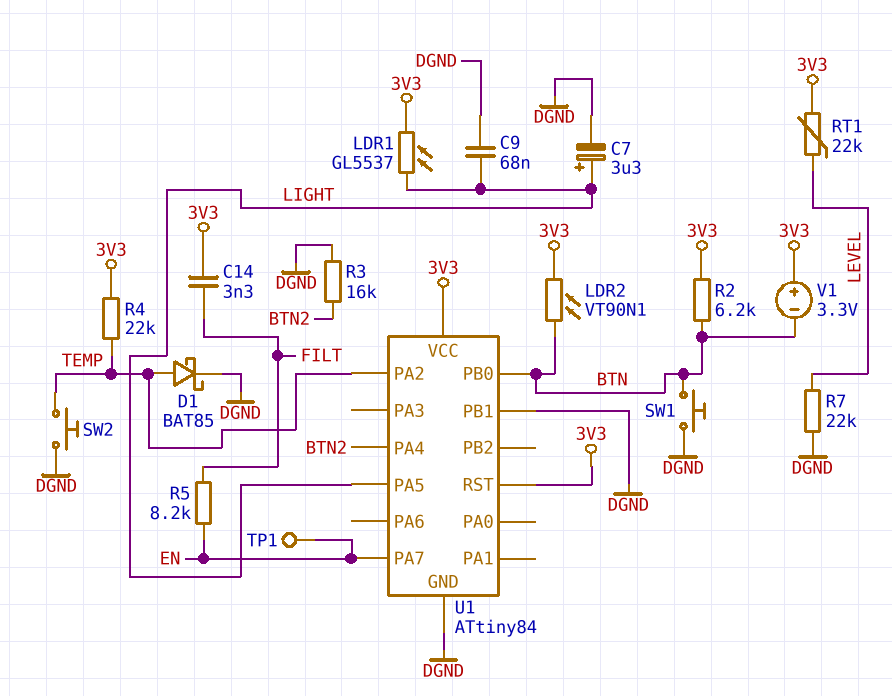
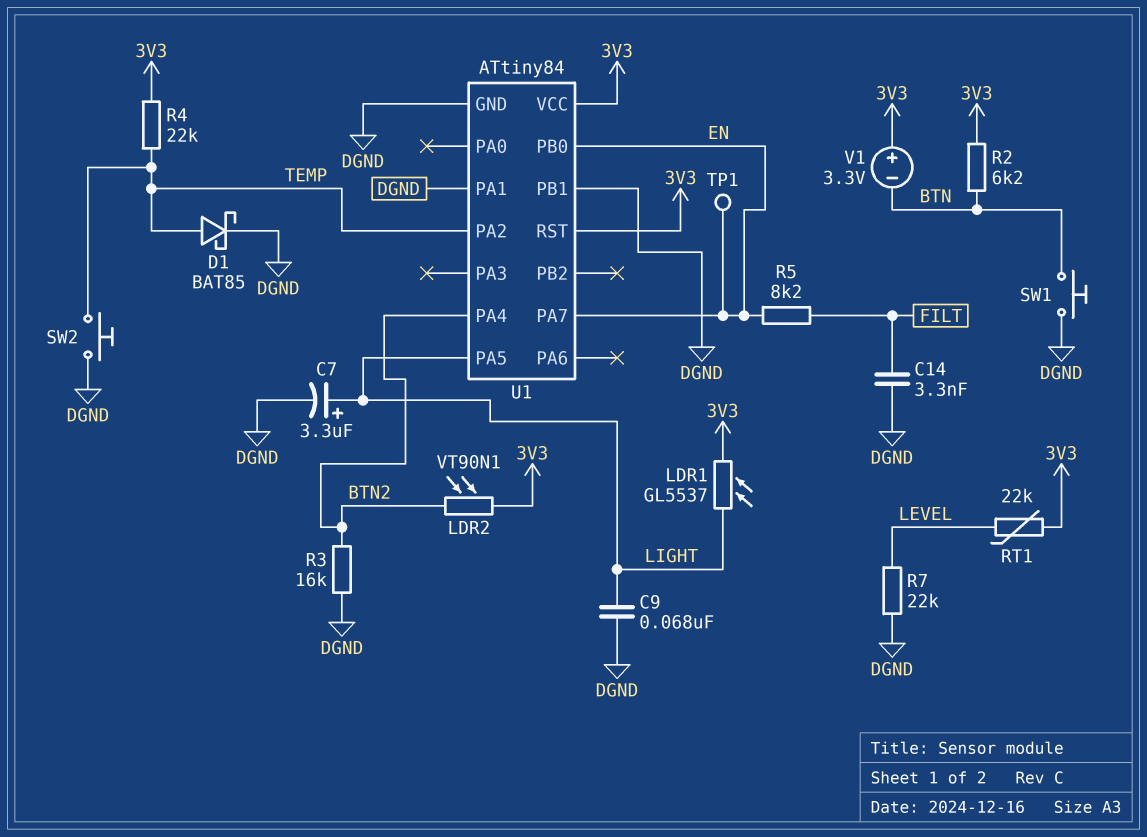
C14: 3.3nF (3V3, FILT) -> 3.3nF (DGND, FILT)
LDR2: VT90N1 (3V3, BTN) -> VT90N1 (3V3, BTN2)
U1 pin PA1: none -> DGND
U1 pin PB0: BTN -> EN

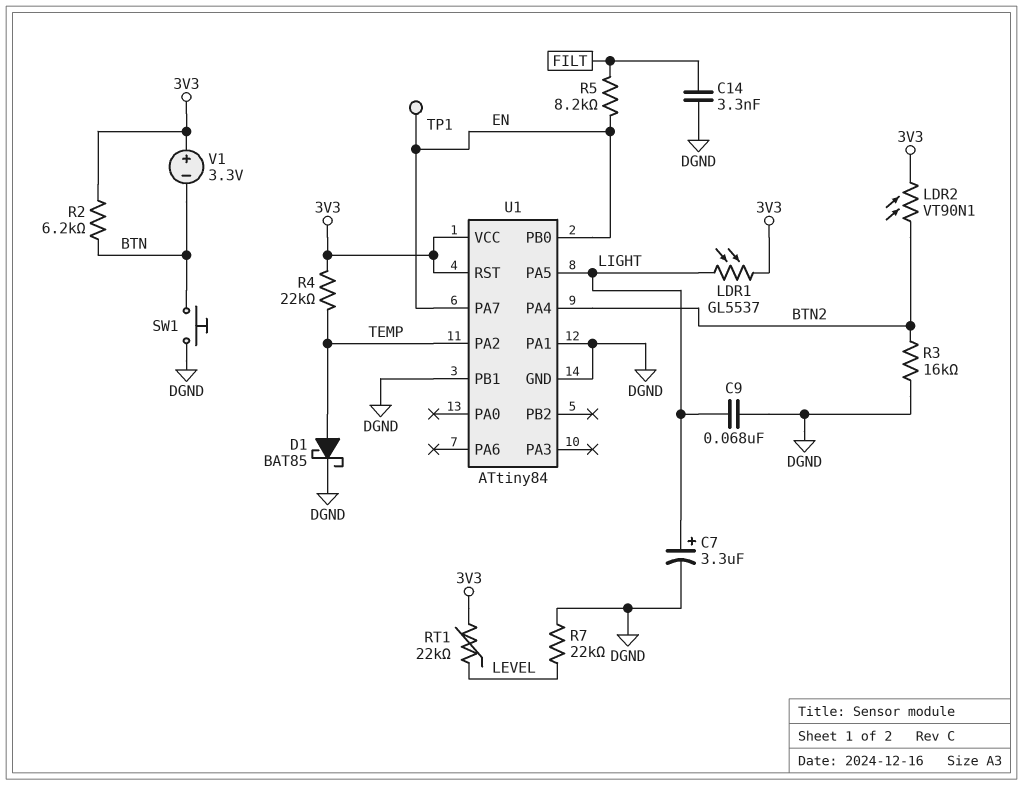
SW2: button (DGND, TEMP) -> none

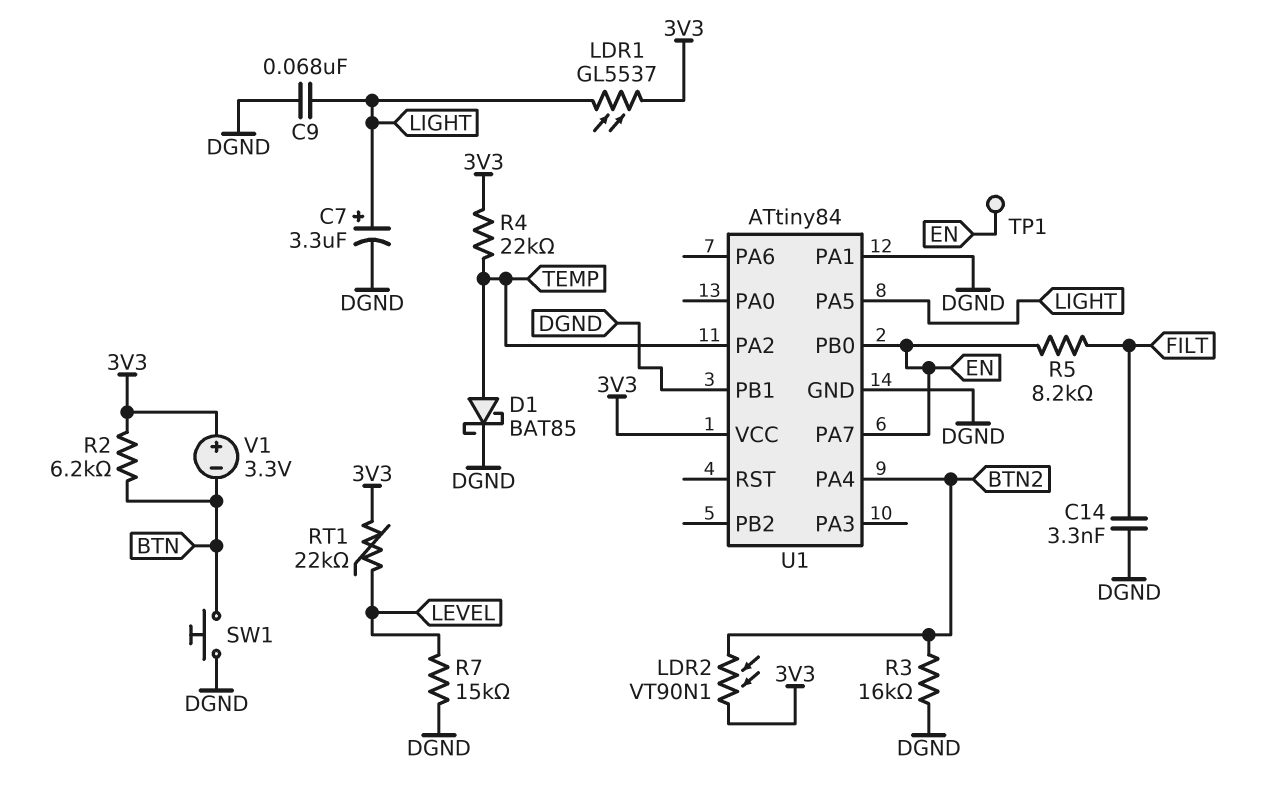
R7: 22k (DGND, LEVEL) -> 15k (DGND, LEVEL)
U1 pin RST: 3V3 -> none

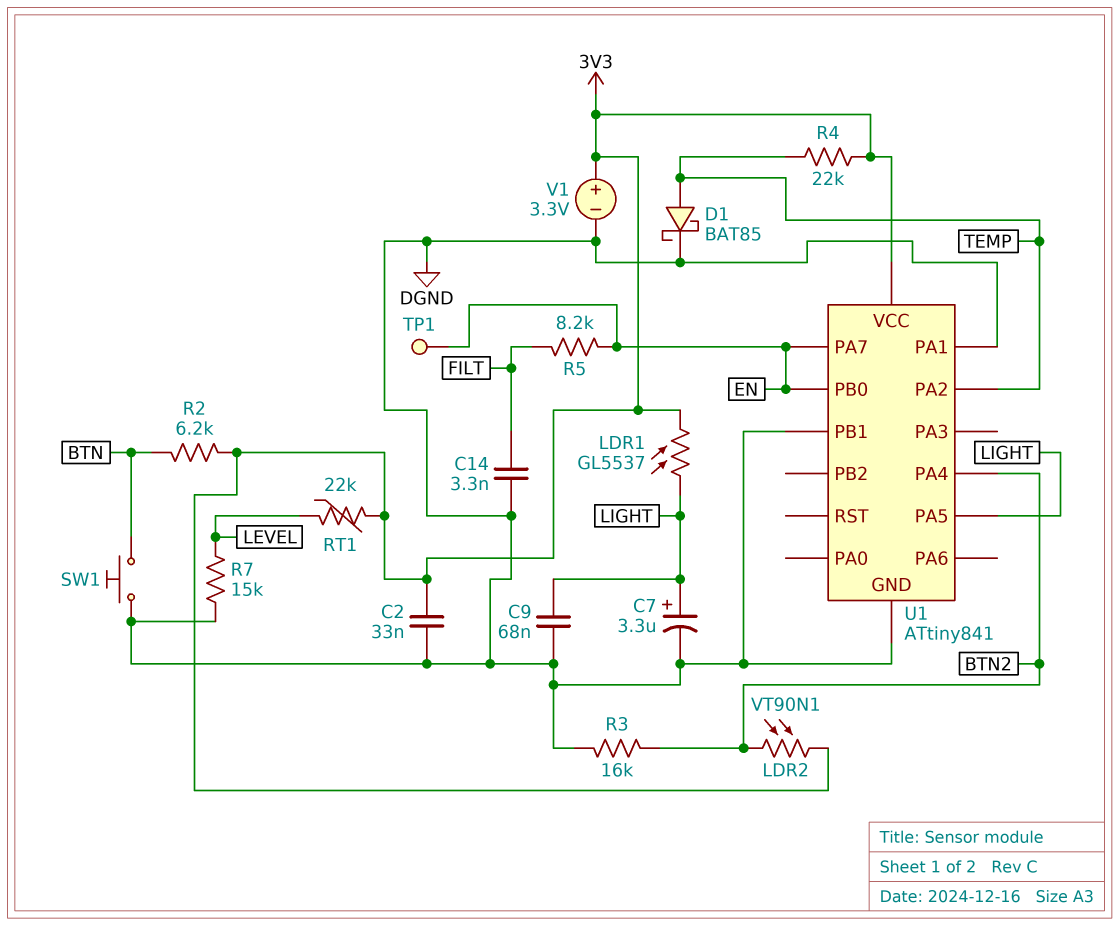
C2: none -> 33nF (3V3, DGND)
U1: ATtiny84 -> ATtiny841
V1: 3.3V (plus 3V3, minus BTN) -> 3.3V (plus 3V3, minus DGND)

